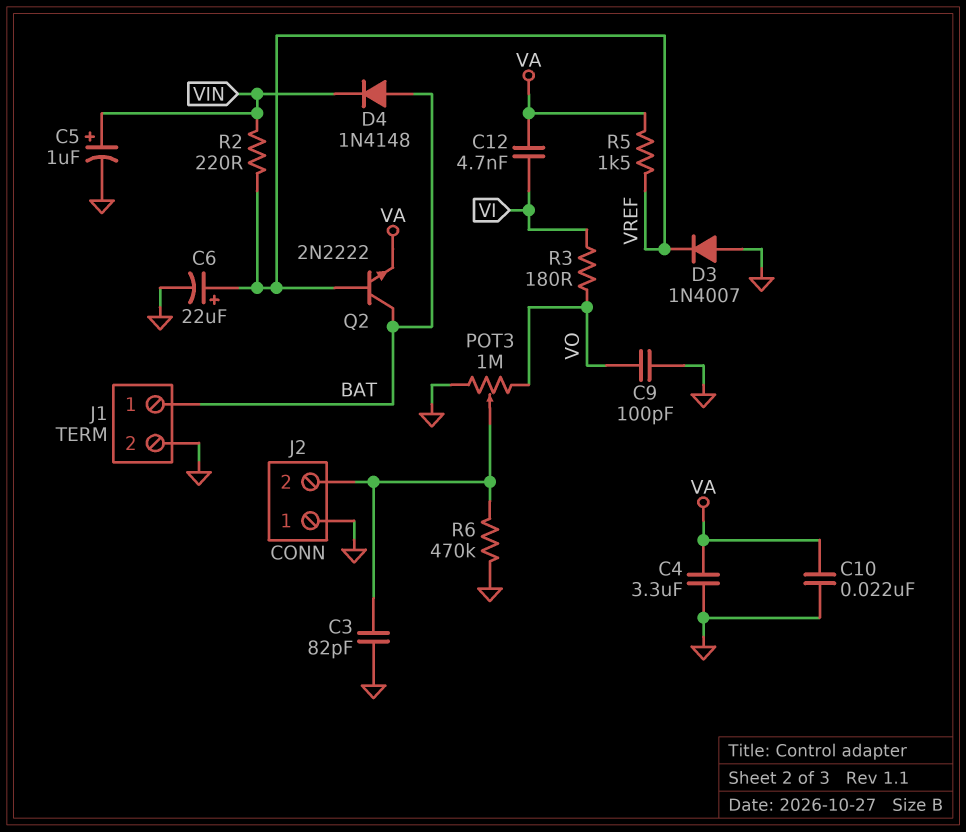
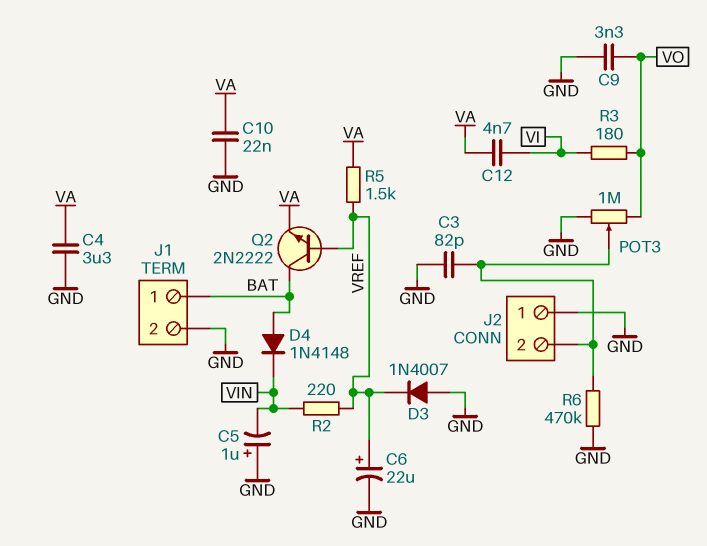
C5: 1uF (plus VIN, minus GND) -> 1uF (plus GND, minus VIN)
C9: 100pF (GND, VO) -> 3.3nF (GND, VO)

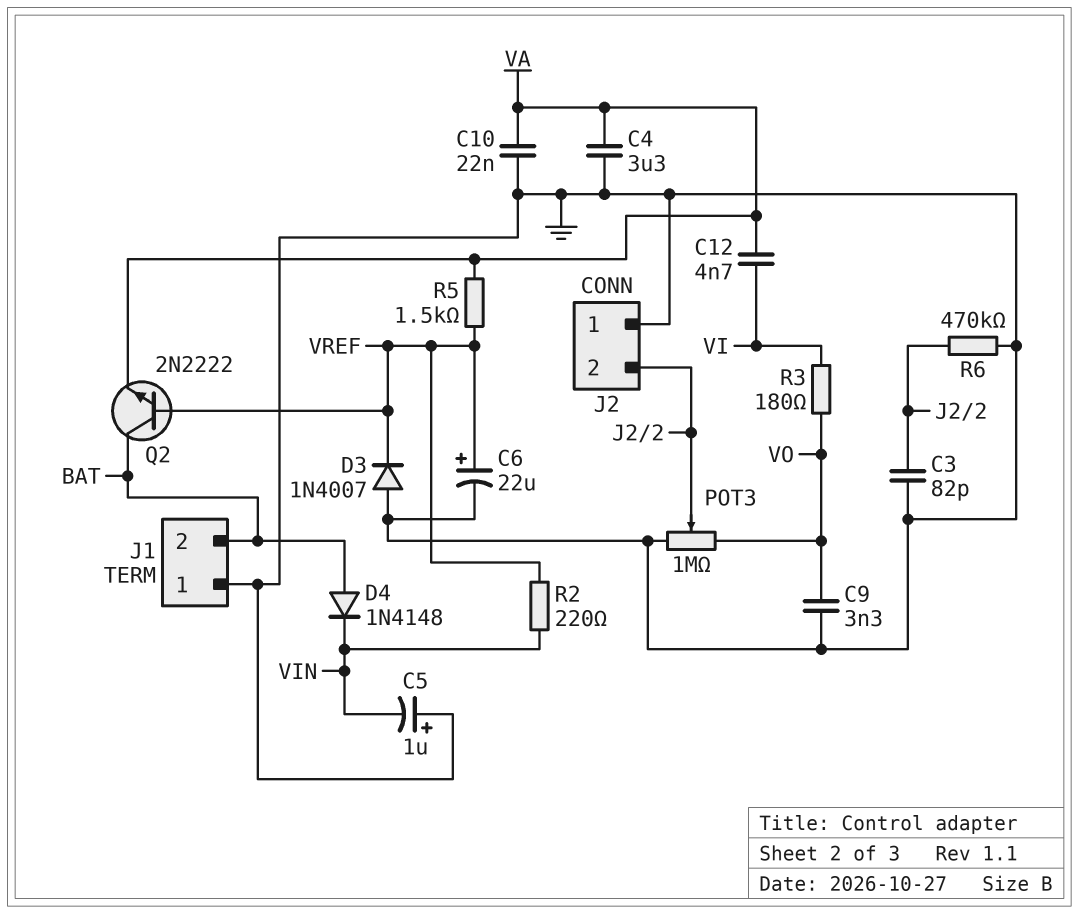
J1 pin 1: BAT -> GND
J1 pin 2: GND -> BAT

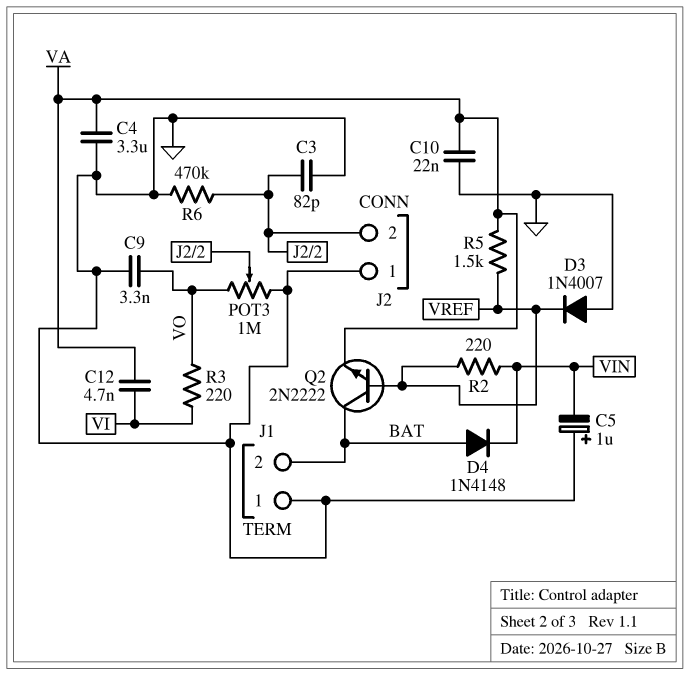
C6: 22uF (plus VREF, minus GND) -> none
R3: 180 (VI, VO) -> 220 (VI, VO)

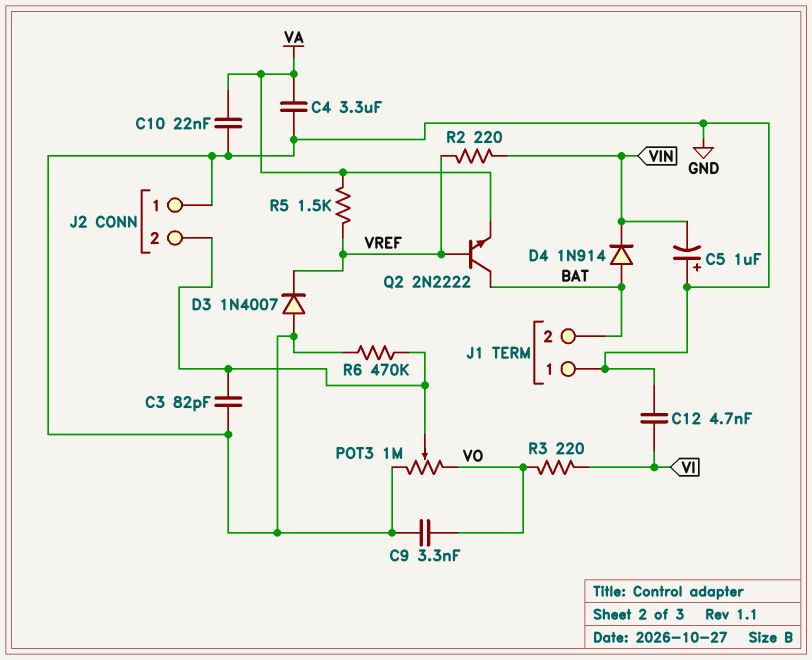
C12: 4.7nF (VA, VI) -> 4.7nF (GND, VI)
D4: diode 1N4148 (A BAT, K VIN) -> diode 1N914 (A BAT, K VIN)

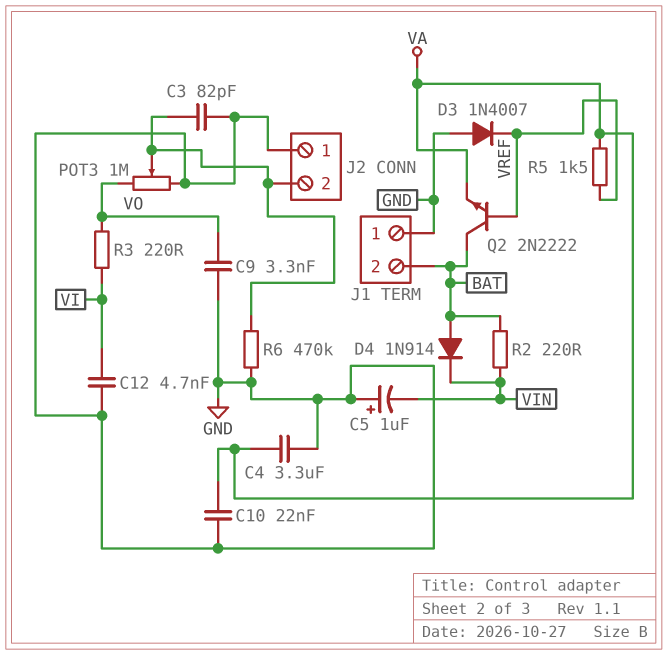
R2: 220 (VIN, VREF) -> 220 (BAT, VIN)

